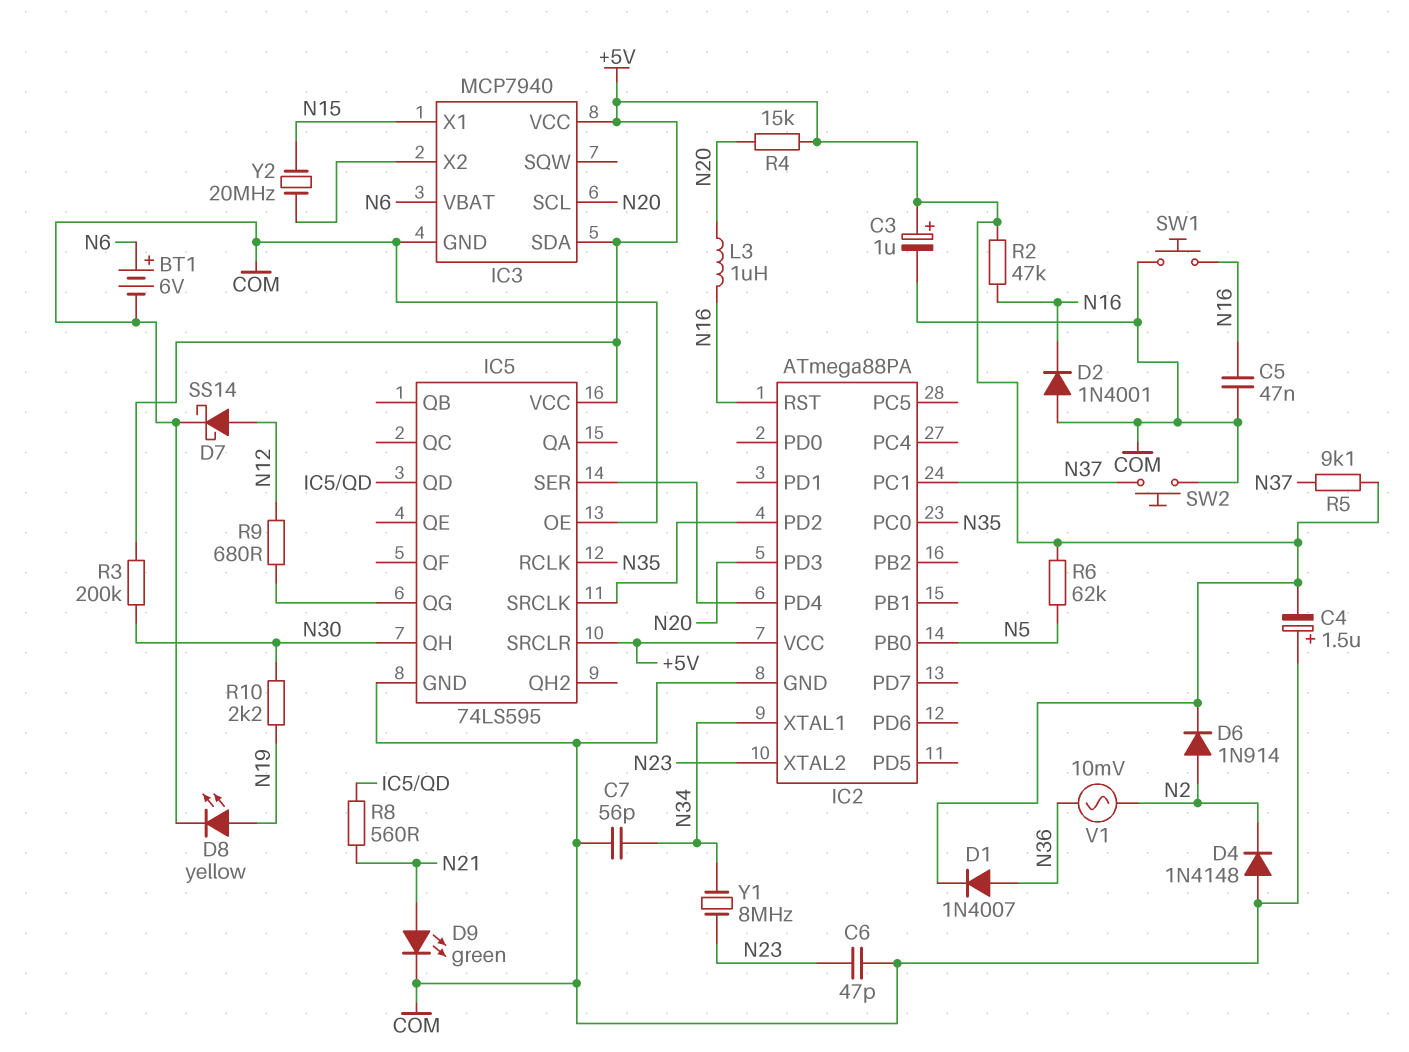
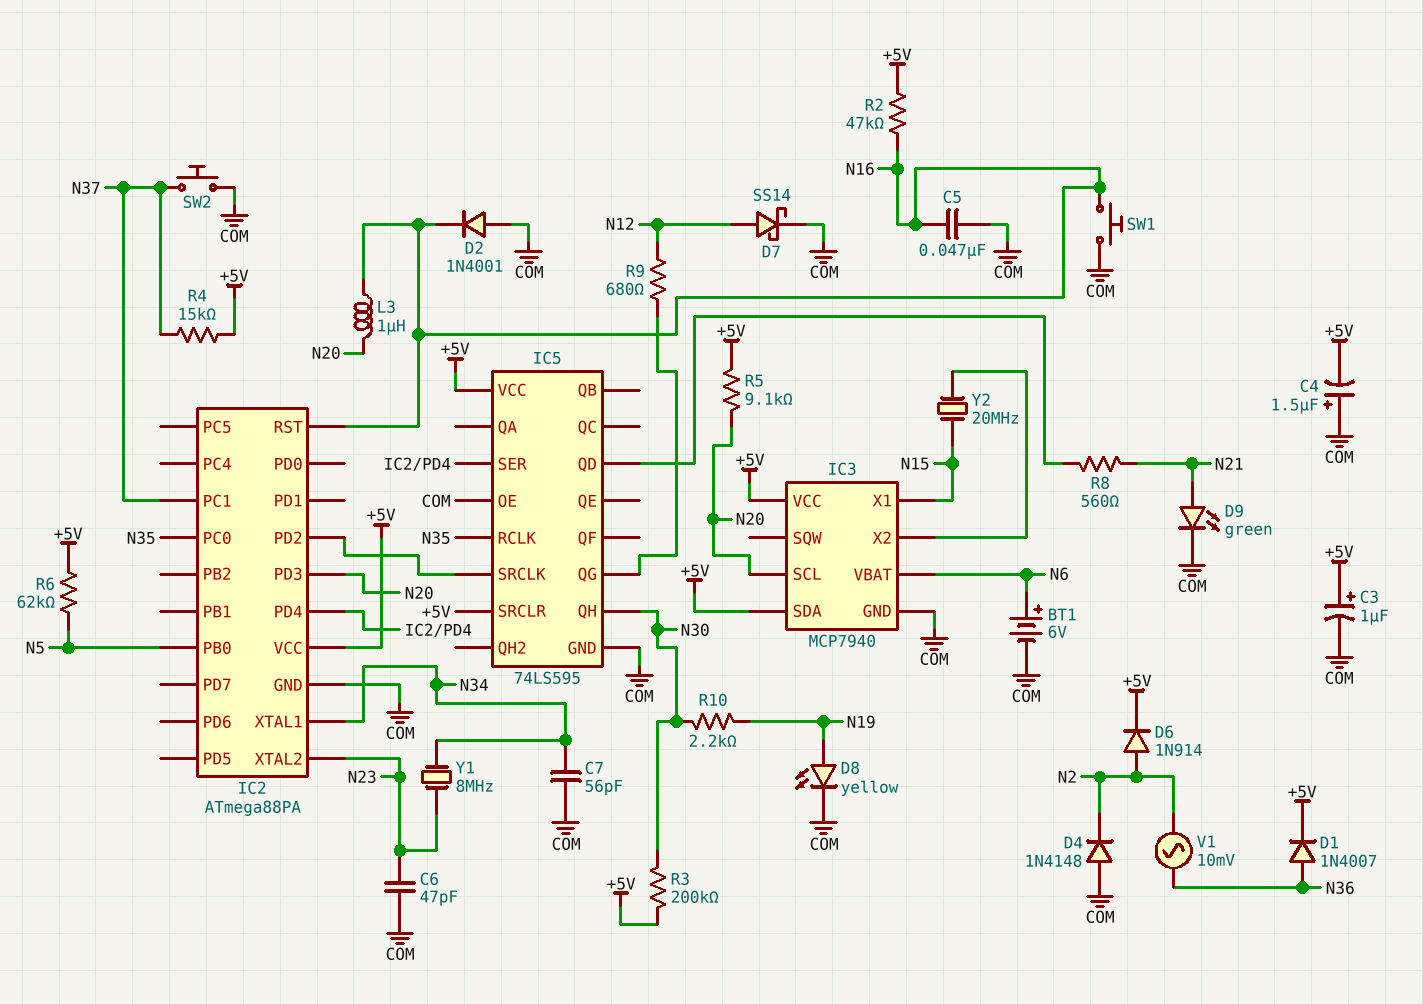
R4: 15k (+5V, N20) -> 15k (+5V, N37)
R5: 9.1k (+5V, N37) -> 9.1k (+5V, N20)

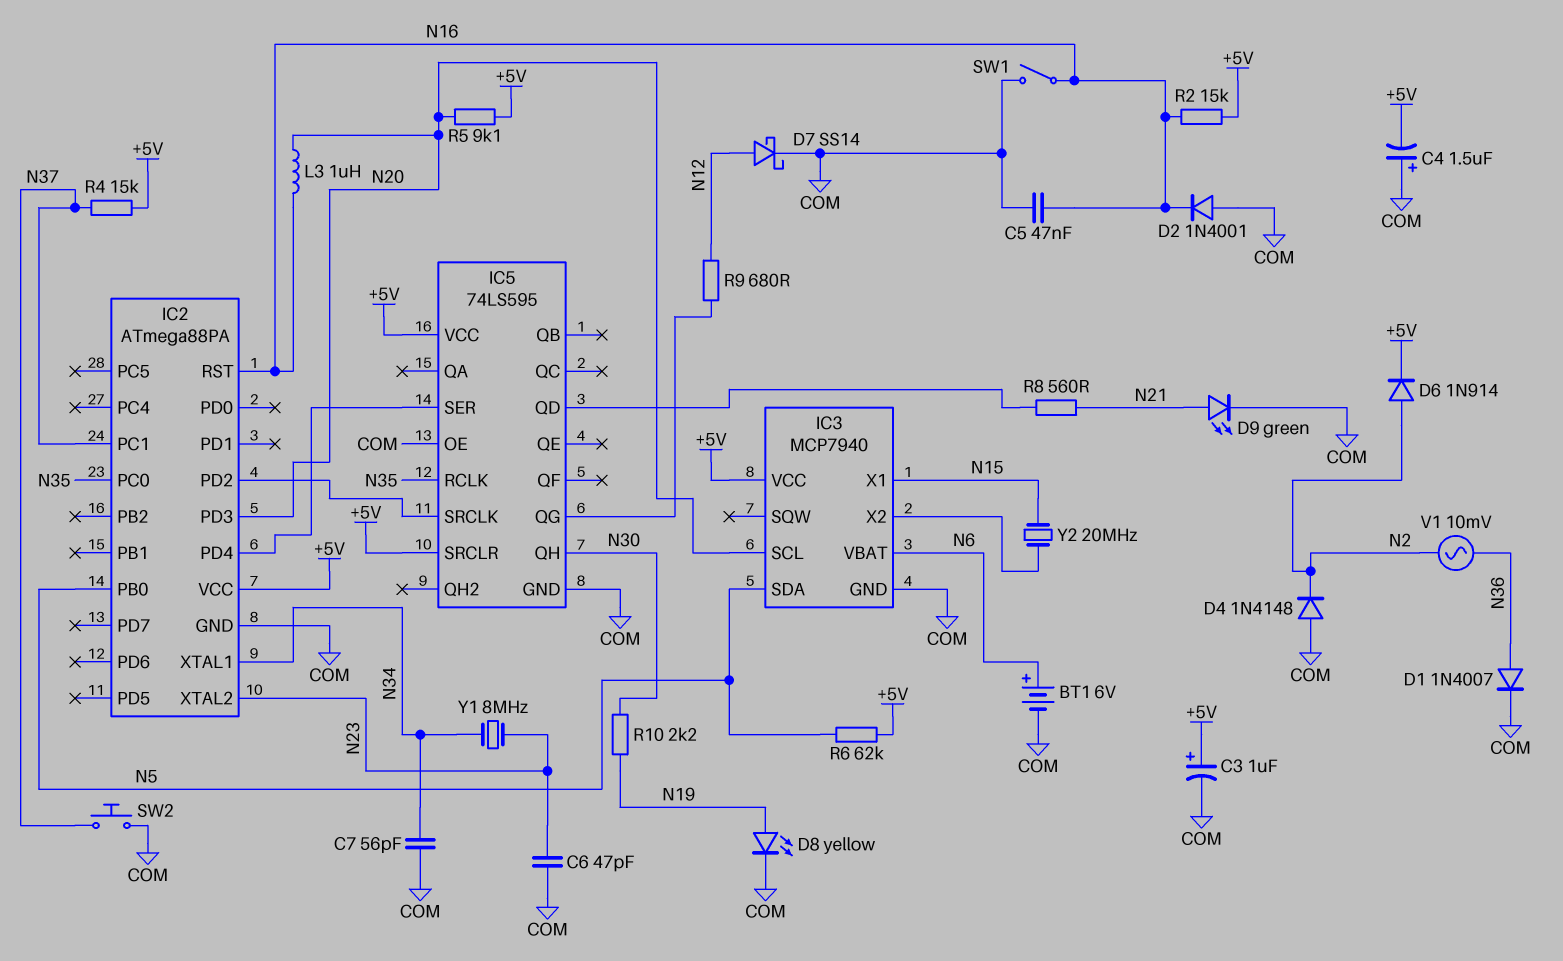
D1: diode 1N4007 (A N36, K +5V) -> diode 1N4007 (A N36, K COM)
IC3 pin SDA: +5V -> N5
R2: 47k (+5V, N16) -> 15k (+5V, N16)
R3: 200k (+5V, N30) -> none
SW1: button (COM, N16) -> switch (COM, N16)

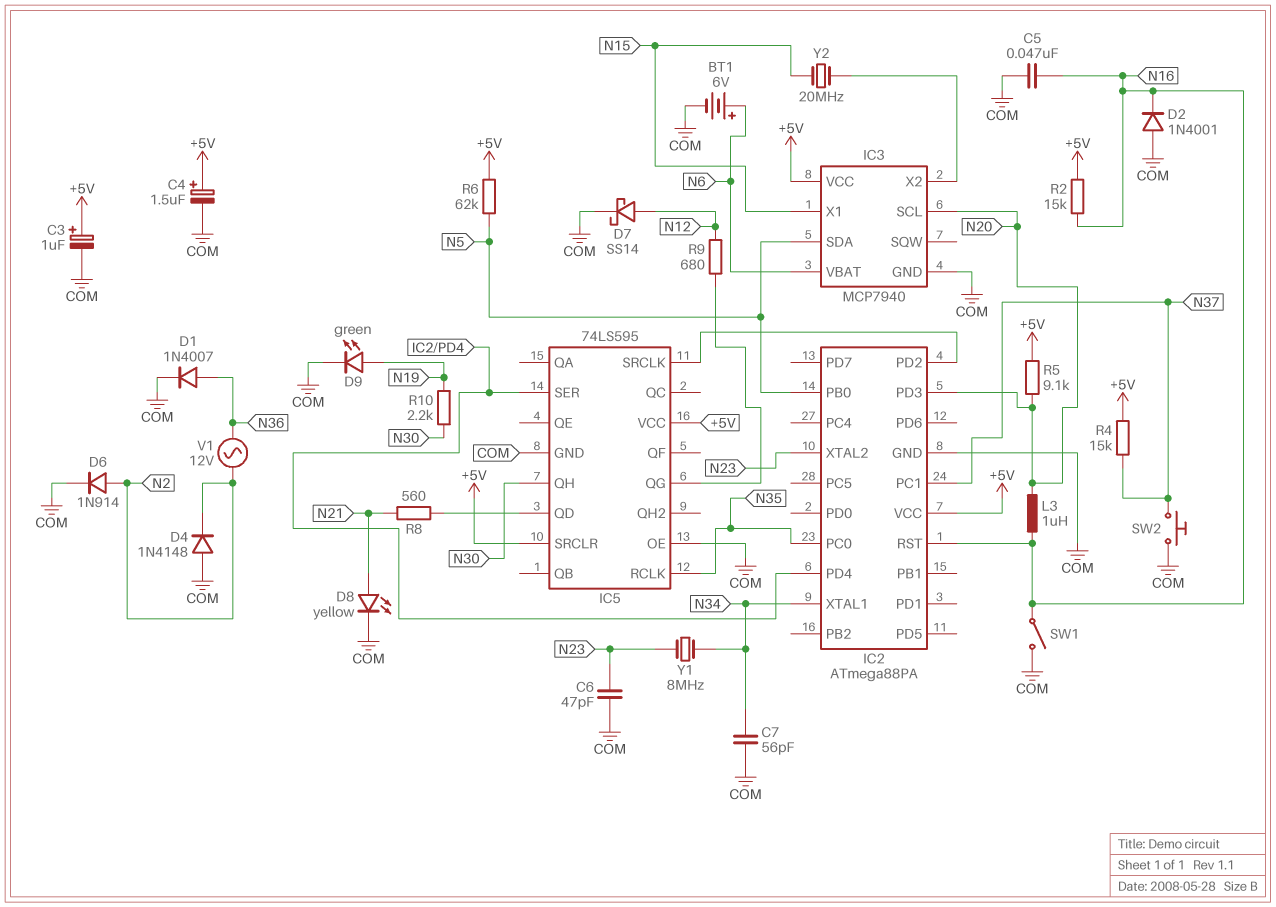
C4: 1.5uF (plus COM, minus +5V) -> 1.5uF (plus +5V, minus COM)
D6: diode 1N914 (A N2, K +5V) -> diode 1N914 (A N2, K COM)
D8: LED yellow (A N19, K COM) -> LED yellow (A N21, K COM)
D9: LED green (A N21, K COM) -> LED green (A N19, K COM)
V1: AC 10mV (N2, N36) -> AC 12V (N2, N36)

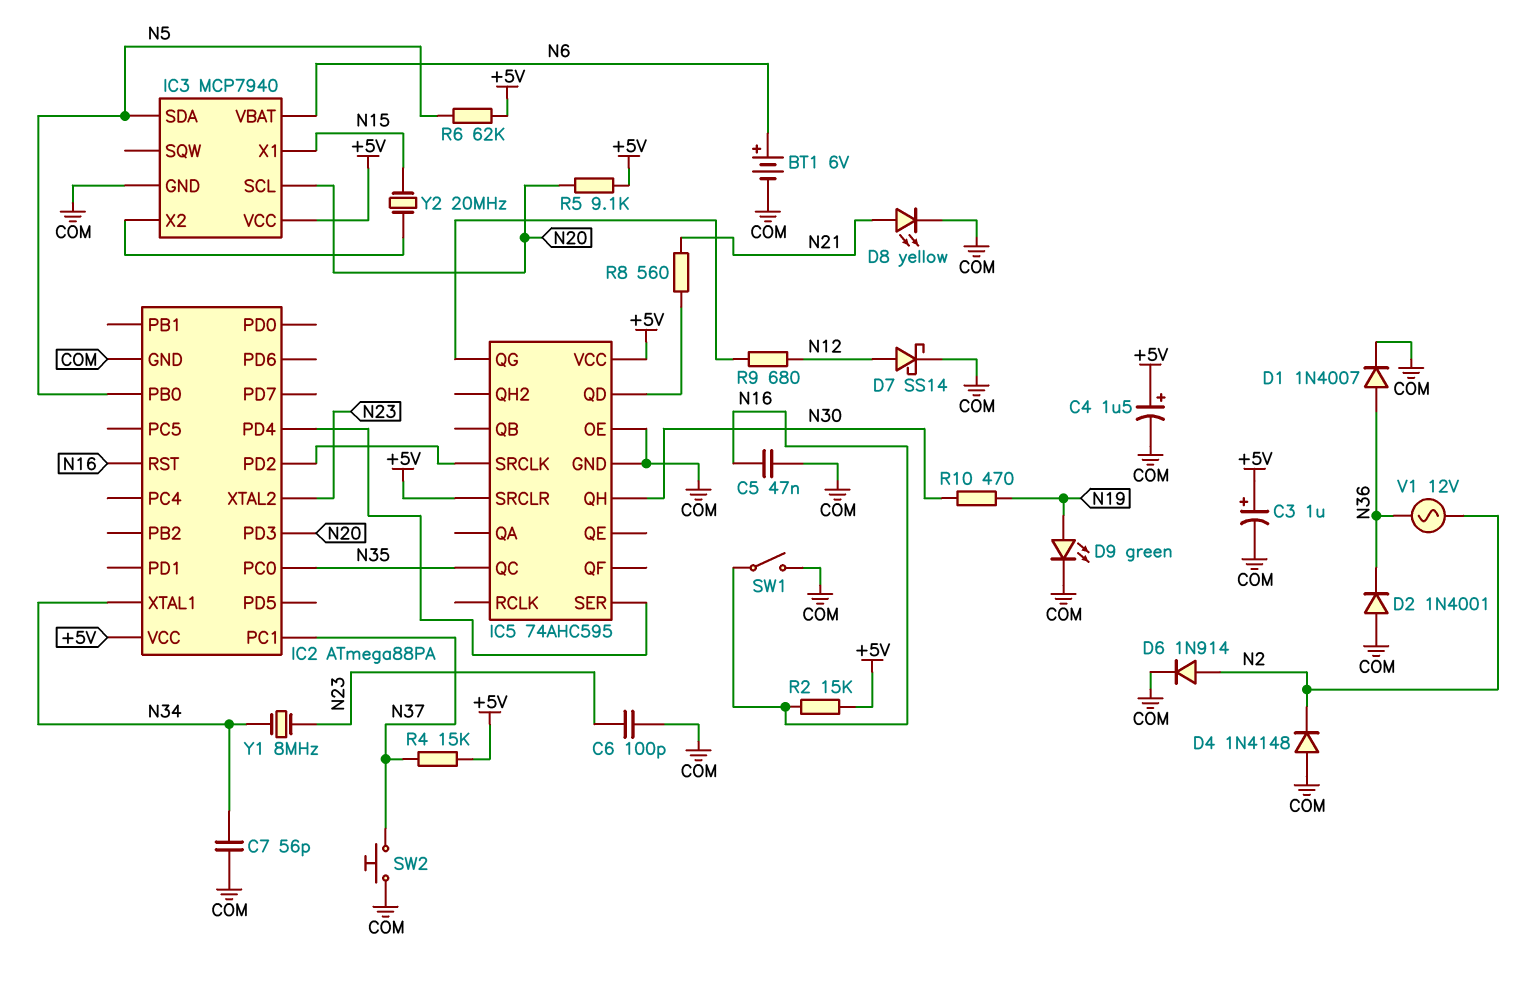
C6: 47pF (COM, N23) -> 100pF (COM, N23)
D2: diode 1N4001 (A COM, K N16) -> diode 1N4001 (A COM, K N36)
IC5: 74LS595 -> 74AHC595
IC5 pin QC: none -> N35
IC5 pin RCLK: N35 -> none
L3: 1uH (N16, N20) -> none
R10: 2.2k (N19, N30) -> 470 (N19, N30)

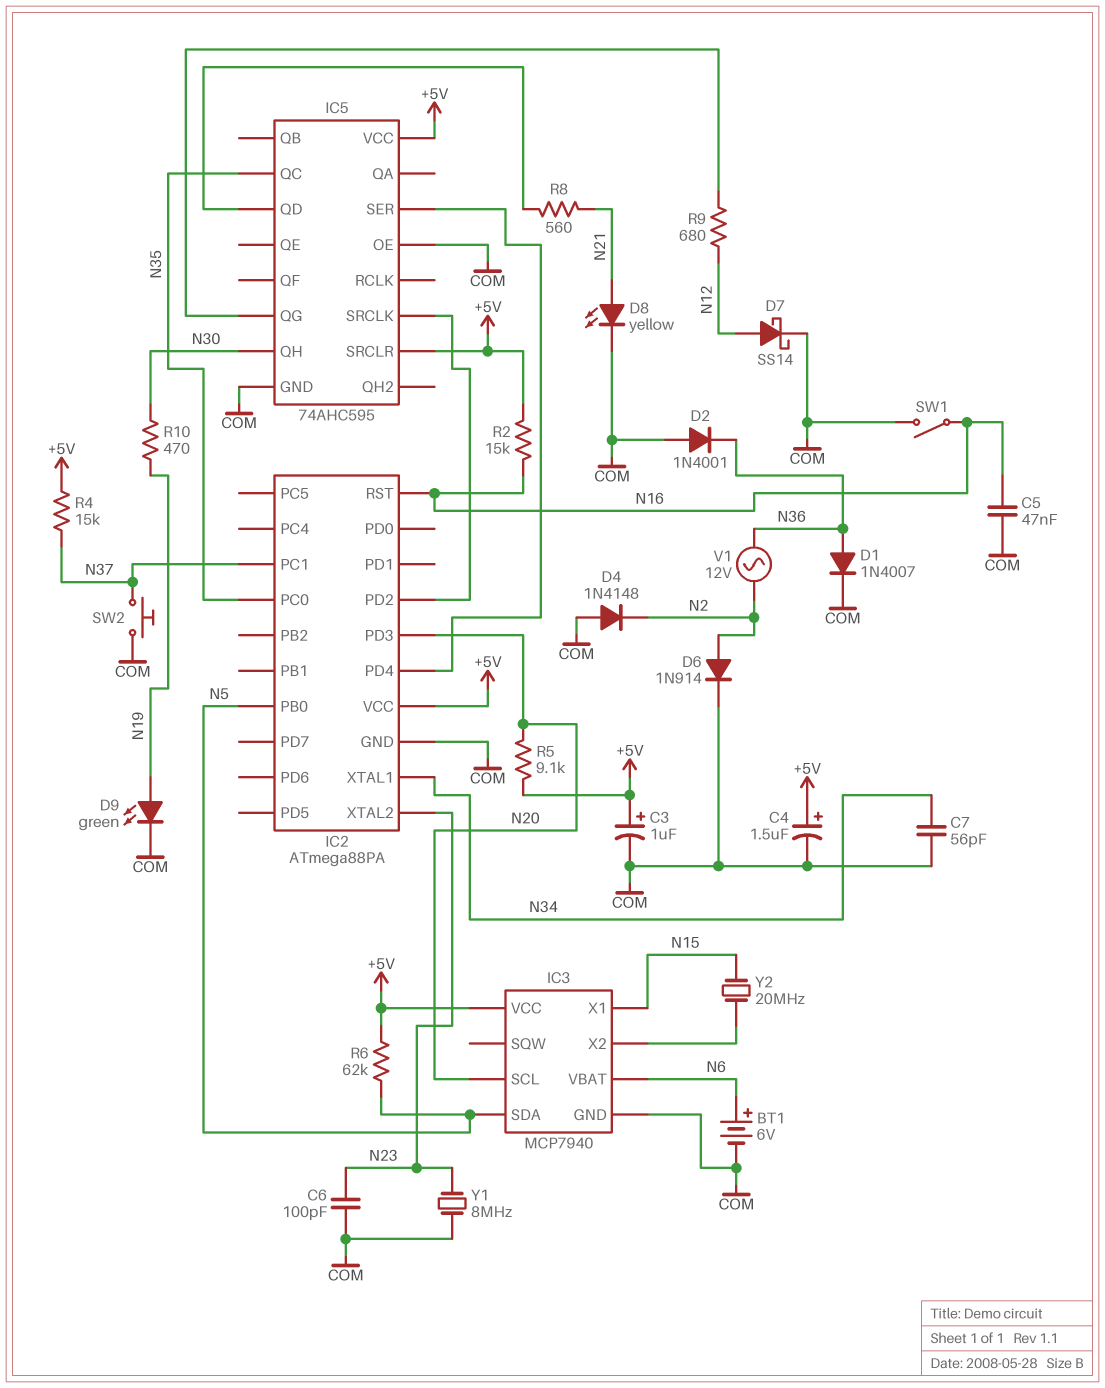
Y1: 8MHz (N23, N34) -> 8MHz (COM, N23)

